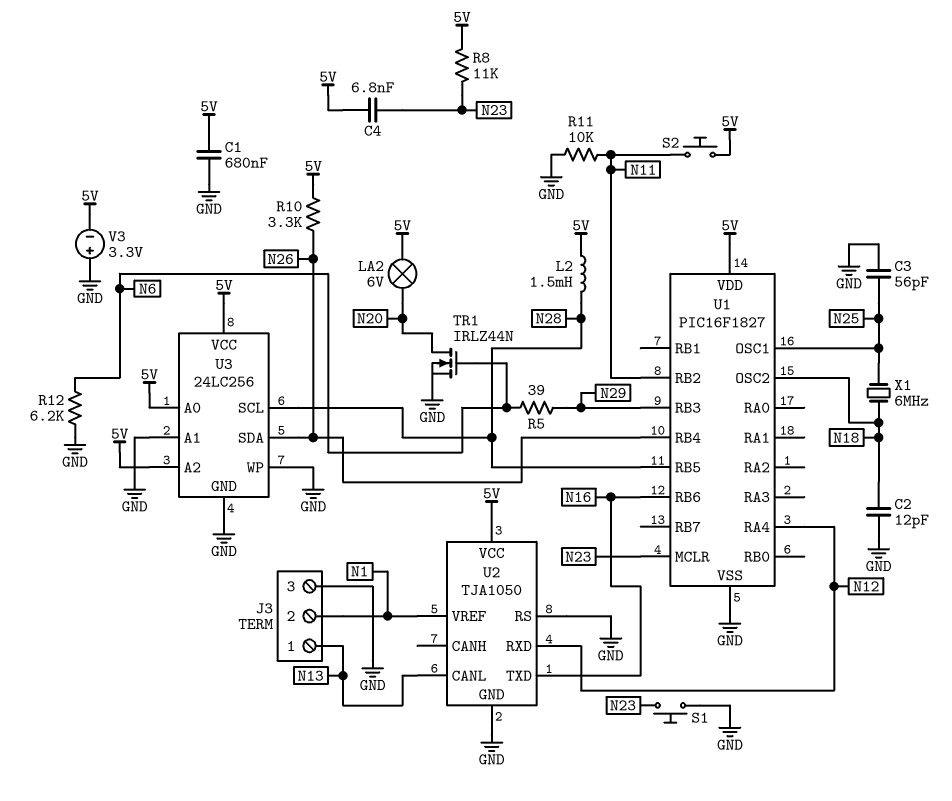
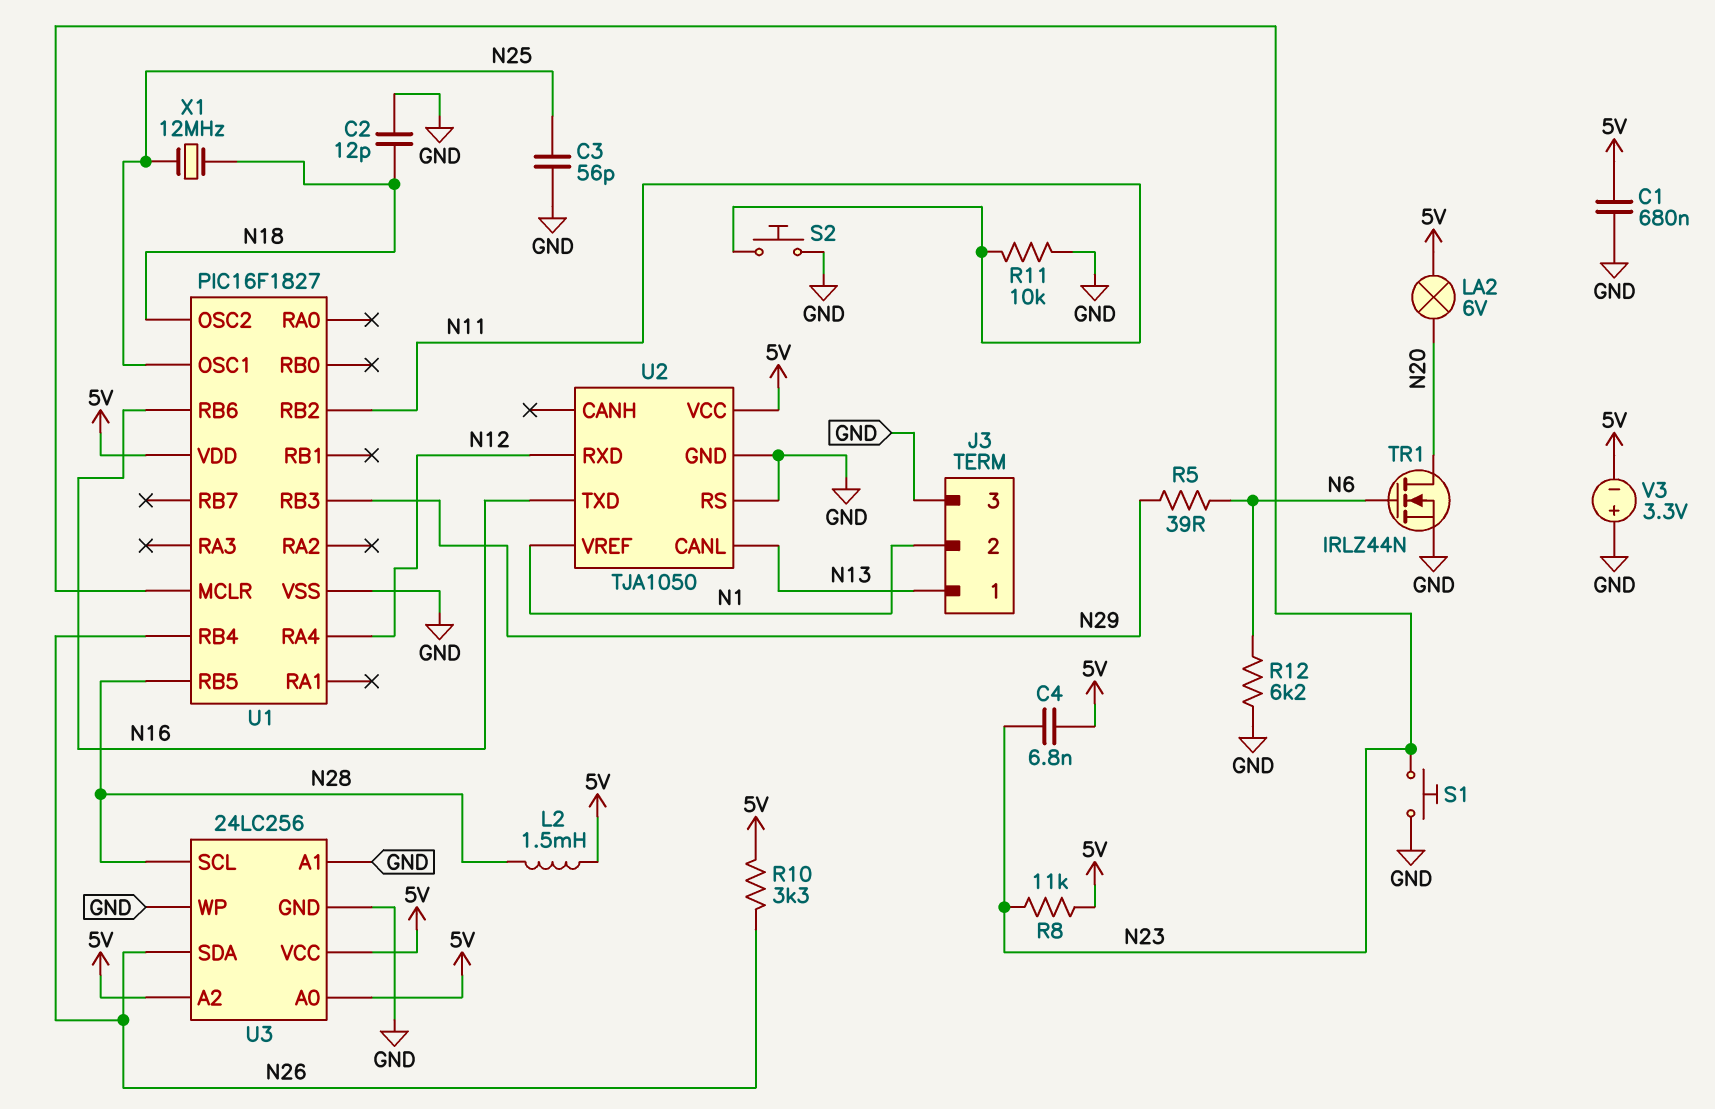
S2: button (5V, N11) -> button (GND, N11)
X1: 6MHz (N18, N25) -> 12MHz (N18, N25)

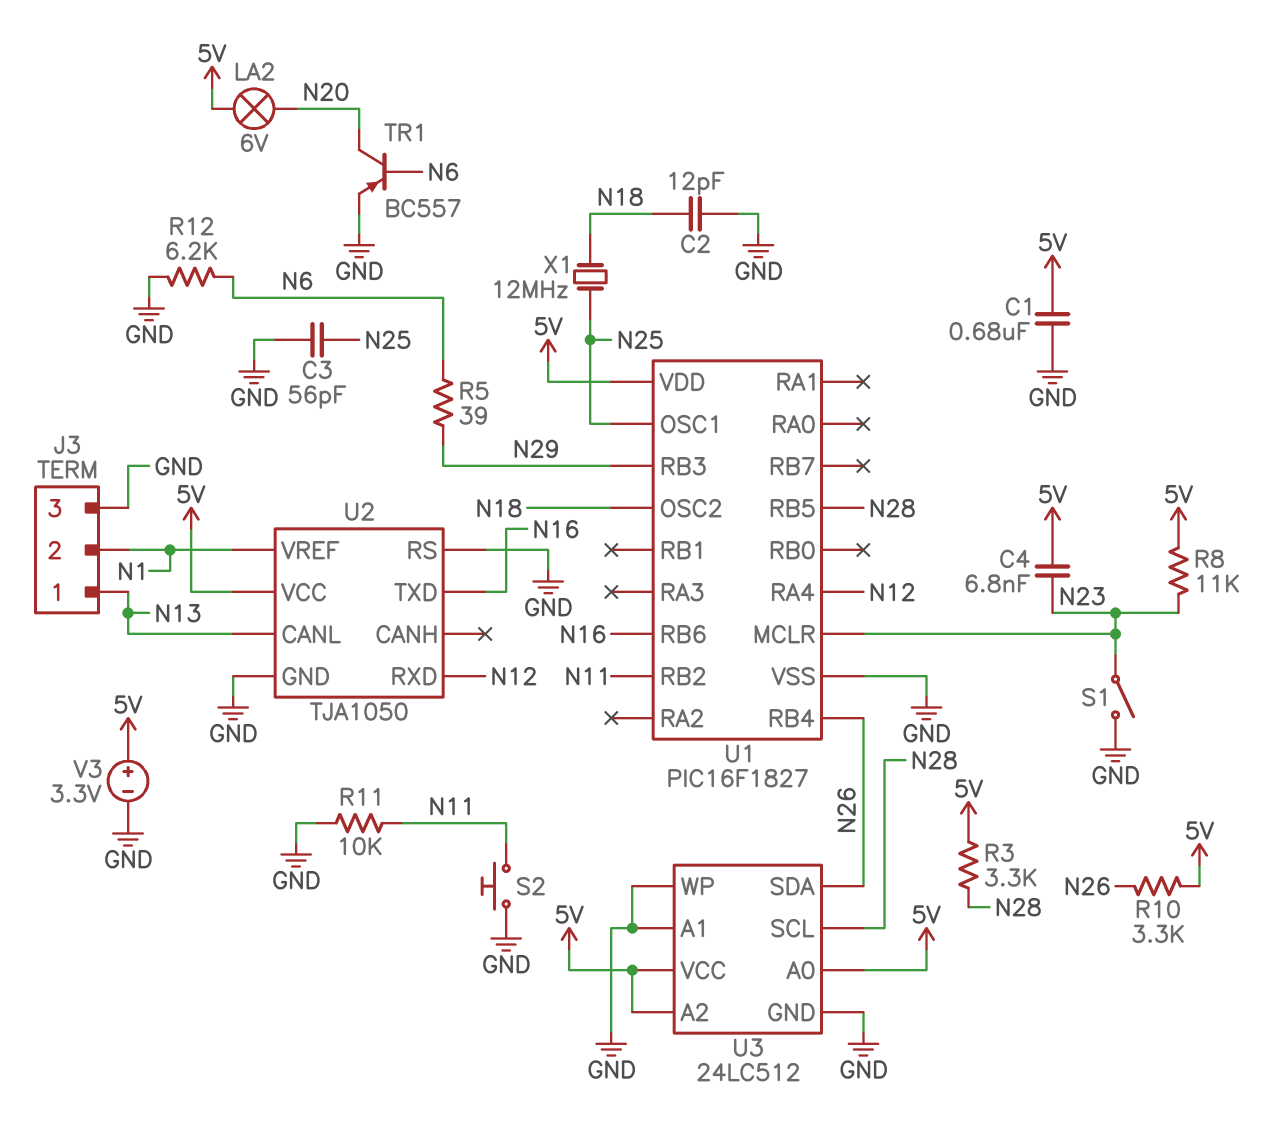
L2: 1.5mH (5V, N28) -> none
R3: none -> 3.3k (5V, N28)
S1: button (GND, N23) -> switch (GND, N23)
TR1: NMOS IRLZ44N (G N6, D N20, S GND) -> PNP BC557 (B N6, C N20, E GND)
U3: 24LC256 -> 24LC512
V3: 3.3V (plus GND, minus 5V) -> 3.3V (plus 5V, minus GND)

